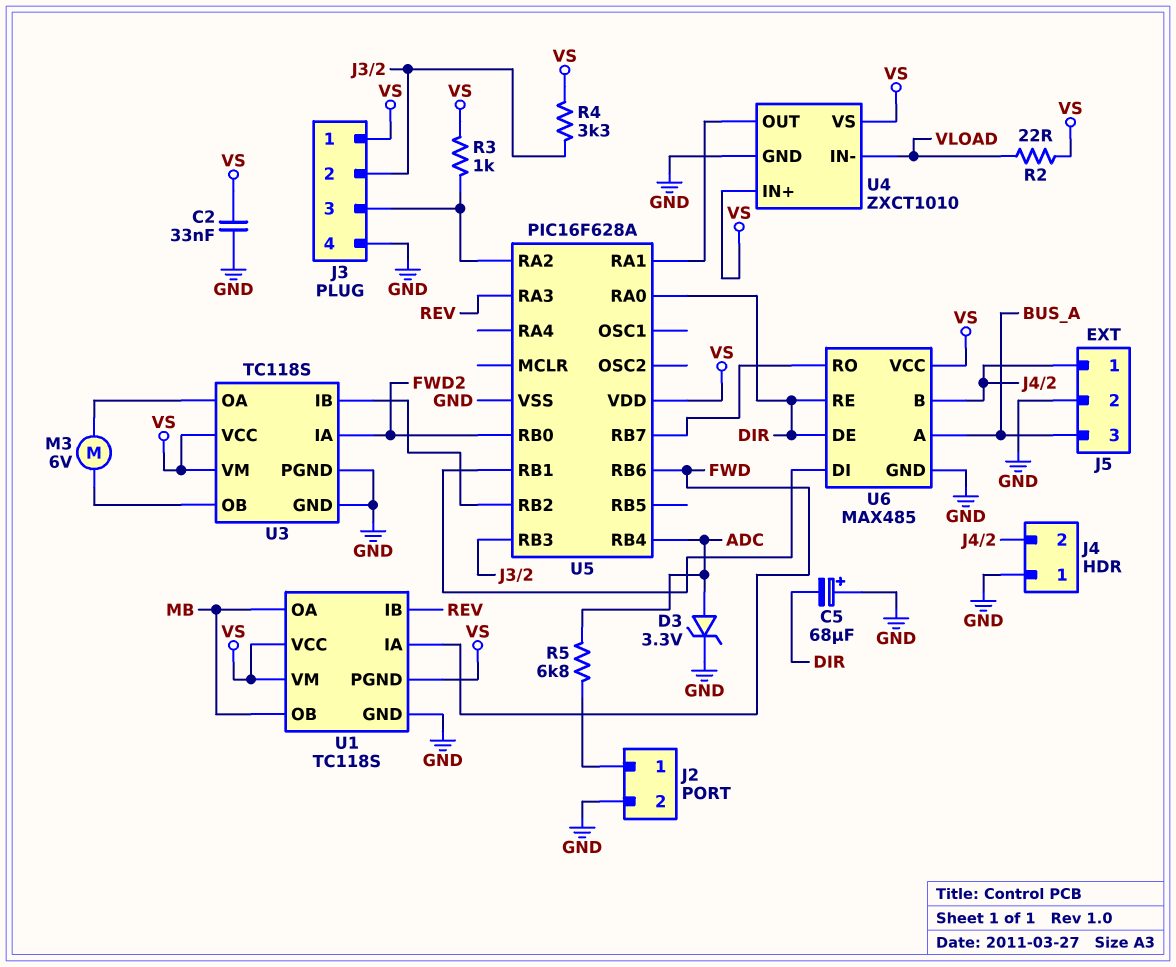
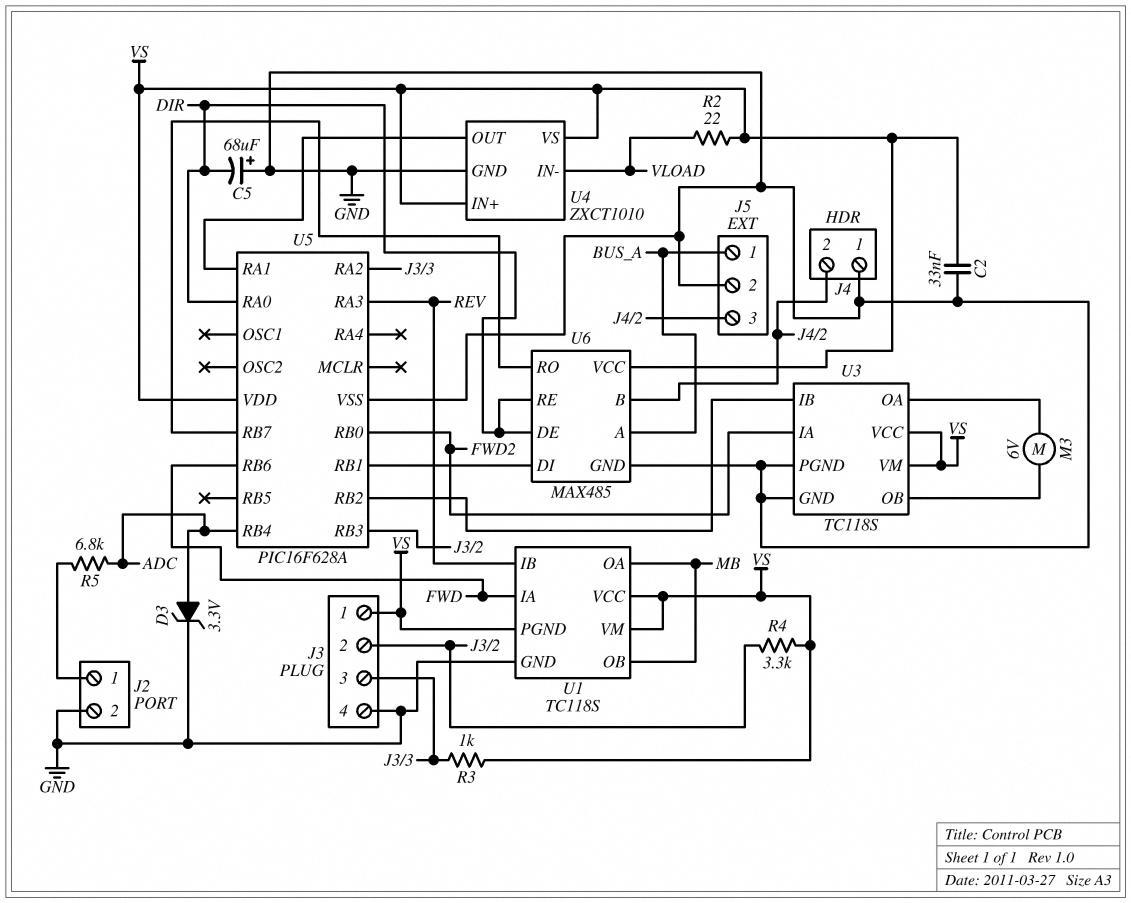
J5 pin 1: J4/2 -> BUS_A
J5 pin 3: BUS_A -> J4/2

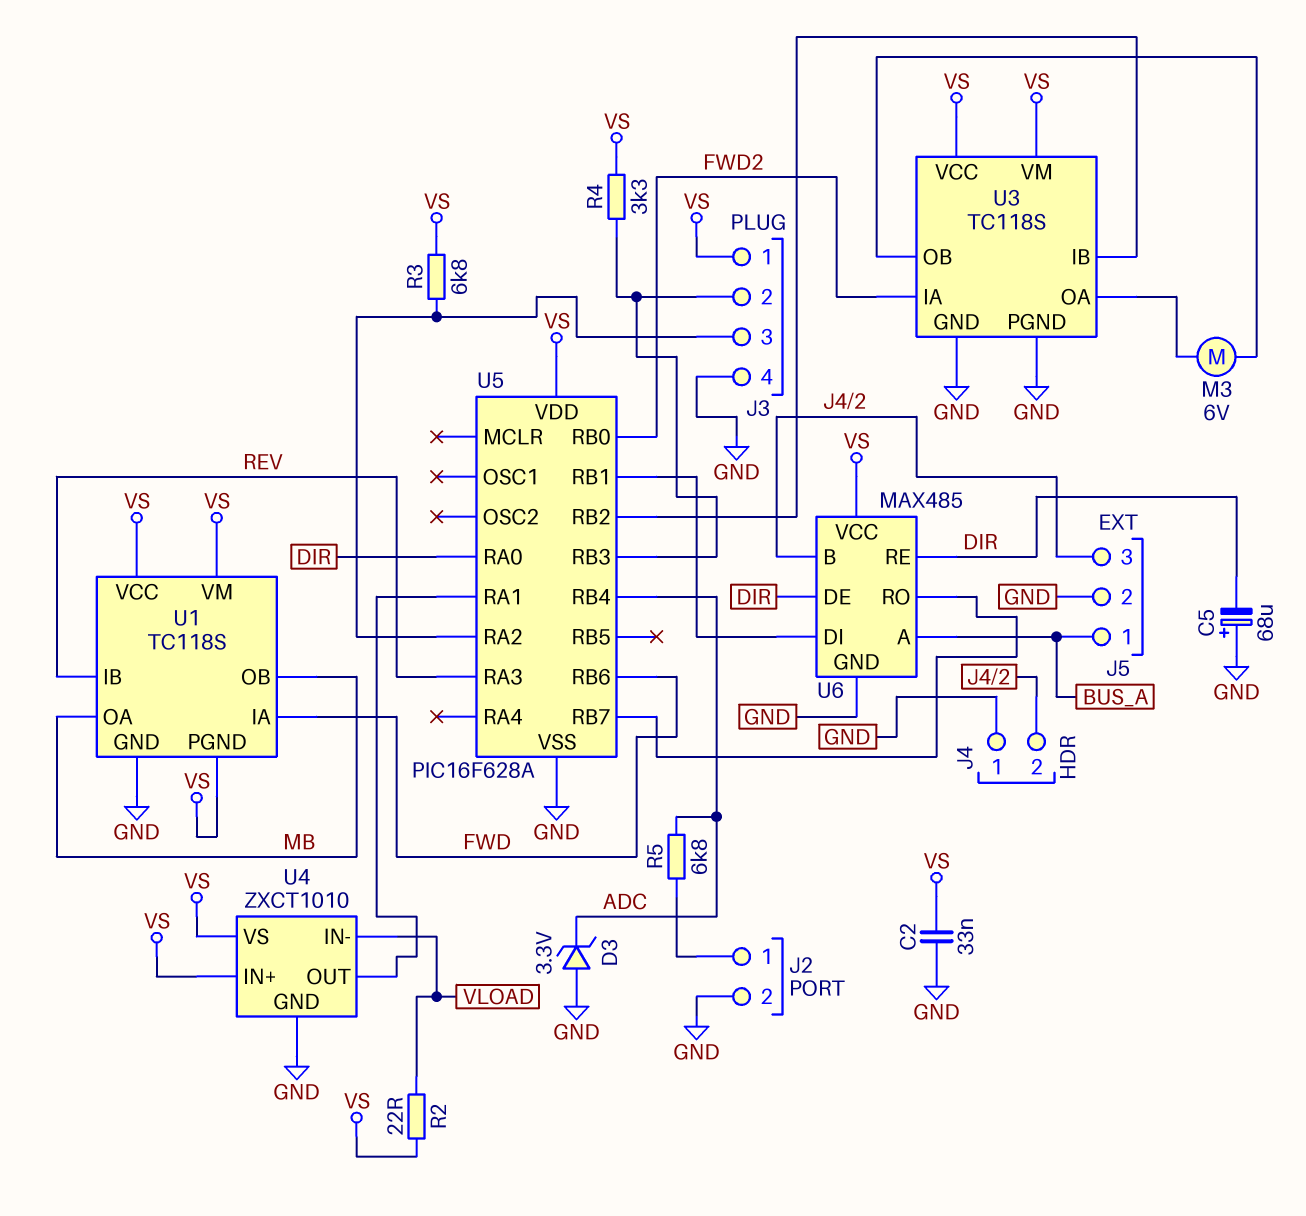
D3: zener 3.3V (A ADC, K GND) -> zener 3.3V (A GND, K ADC)
R3: 1k (J3/3, VS) -> 6.8k (J3/3, VS)

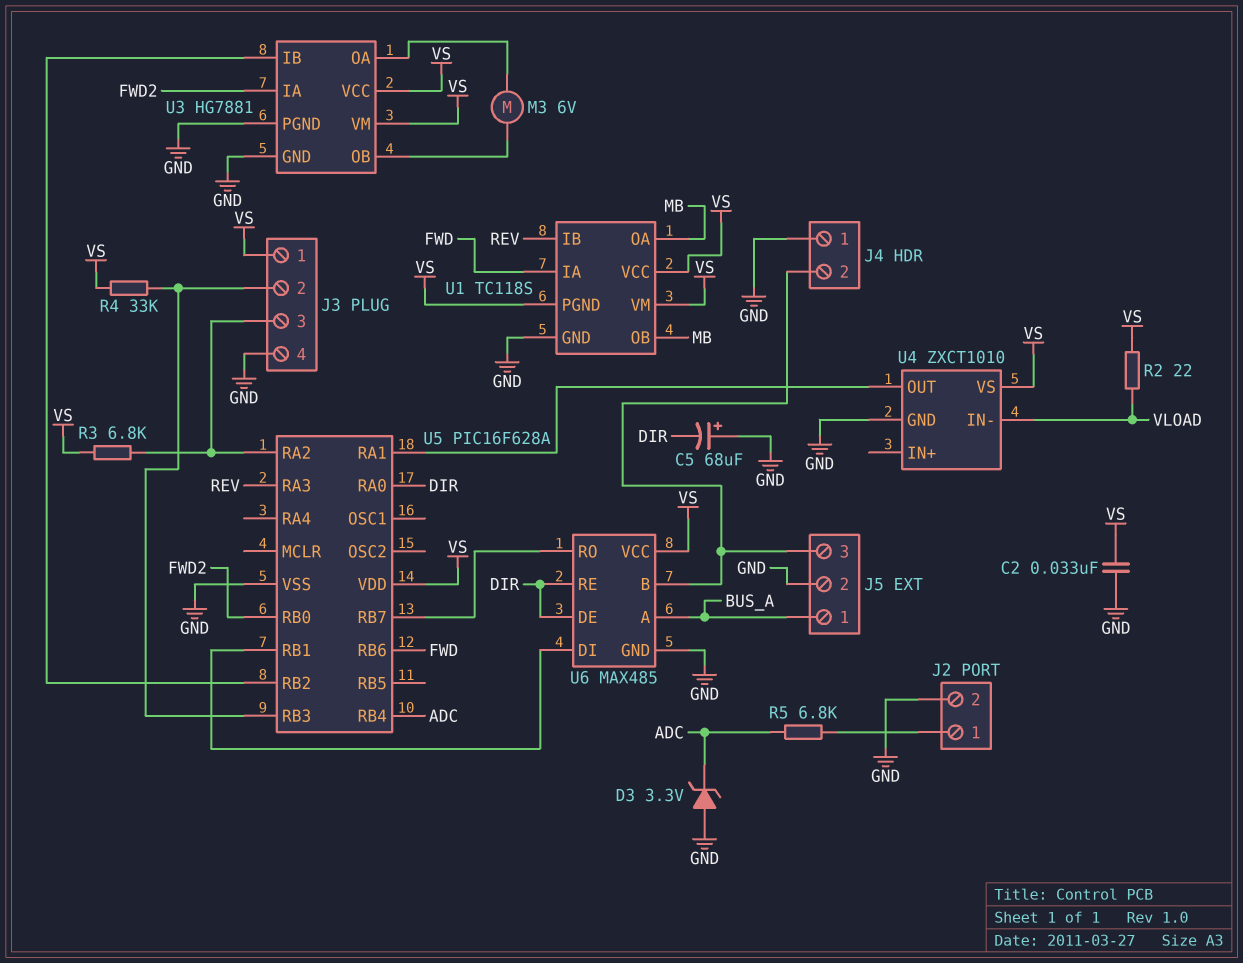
R4: 3.3k (J3/2, VS) -> 33k (J3/2, VS)
U3: TC118S -> HG7881
U4 pin IN+: VS -> none

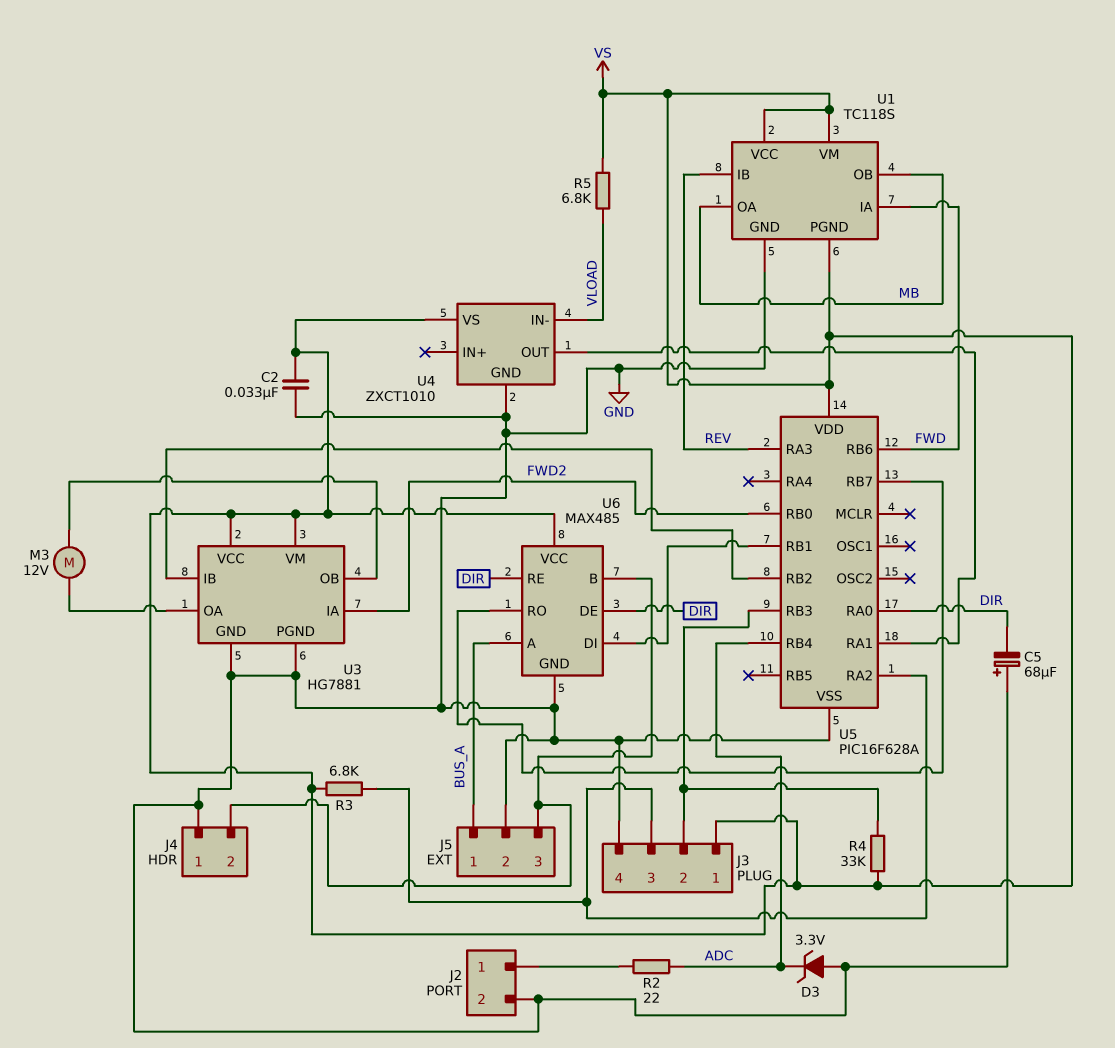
M3: motor 6V (U3/OA, U3/OB) -> motor 12V (U3/OA, U3/OB)
R2: 22 (VLOAD, VS) -> 22 (ADC, J2/1)
R5: 6.8k (ADC, J2/1) -> 6.8k (VLOAD, VS)

